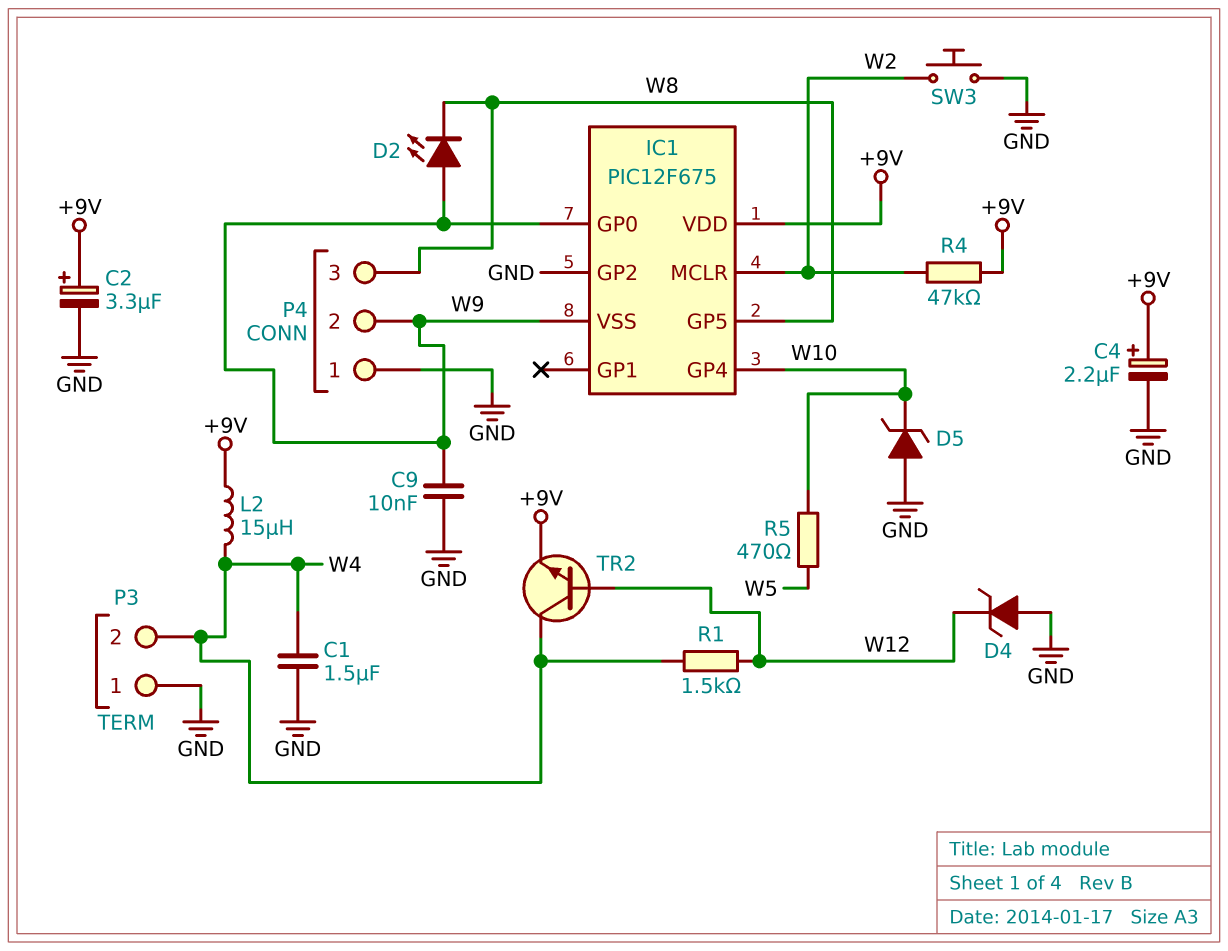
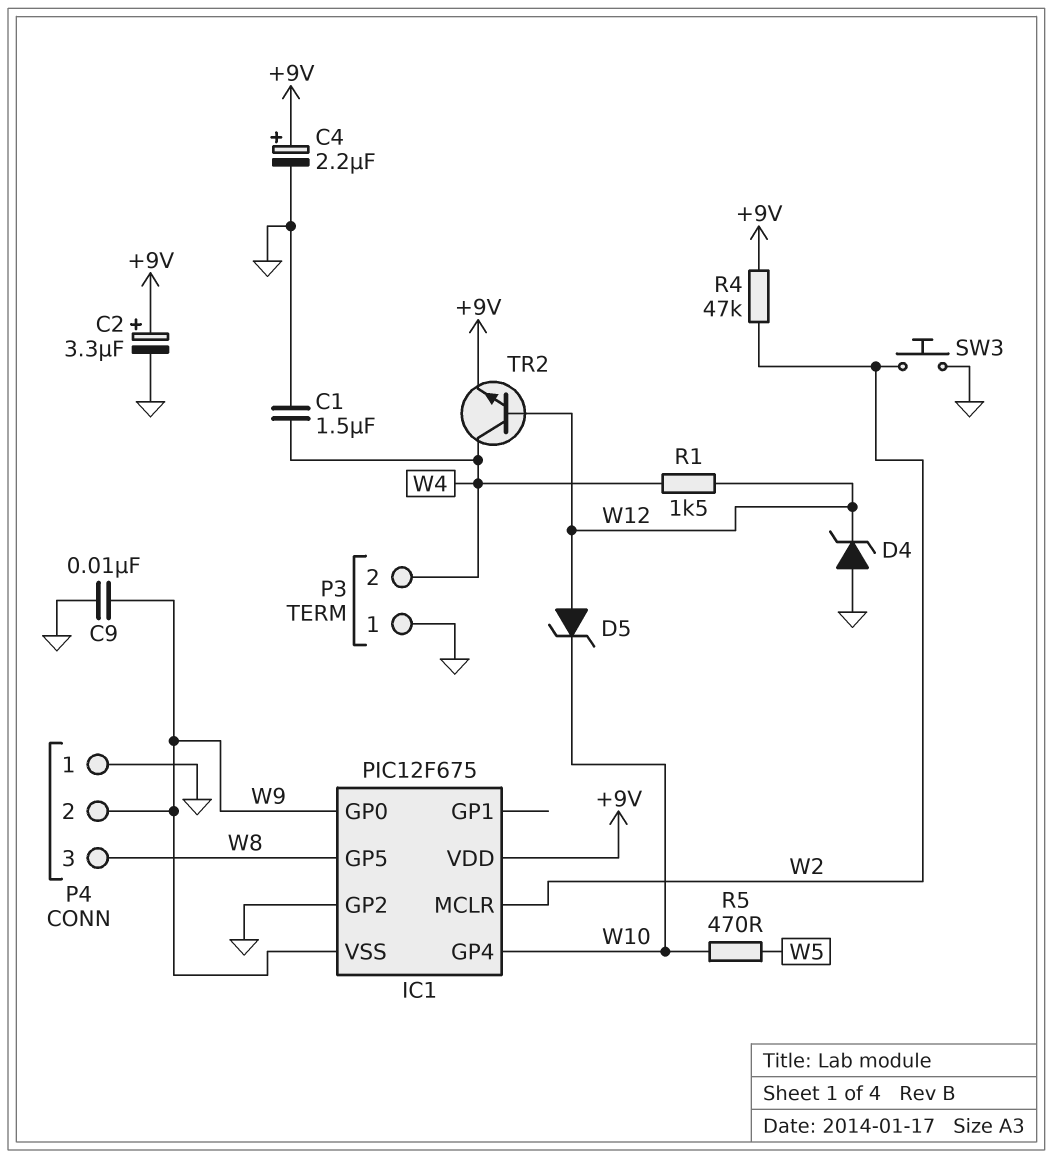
D2: LED (A W9, K W8) -> none
D5: zener (A GND, K W10) -> zener (A W12, K W10)
L2: 15uH (+9V, W4) -> none

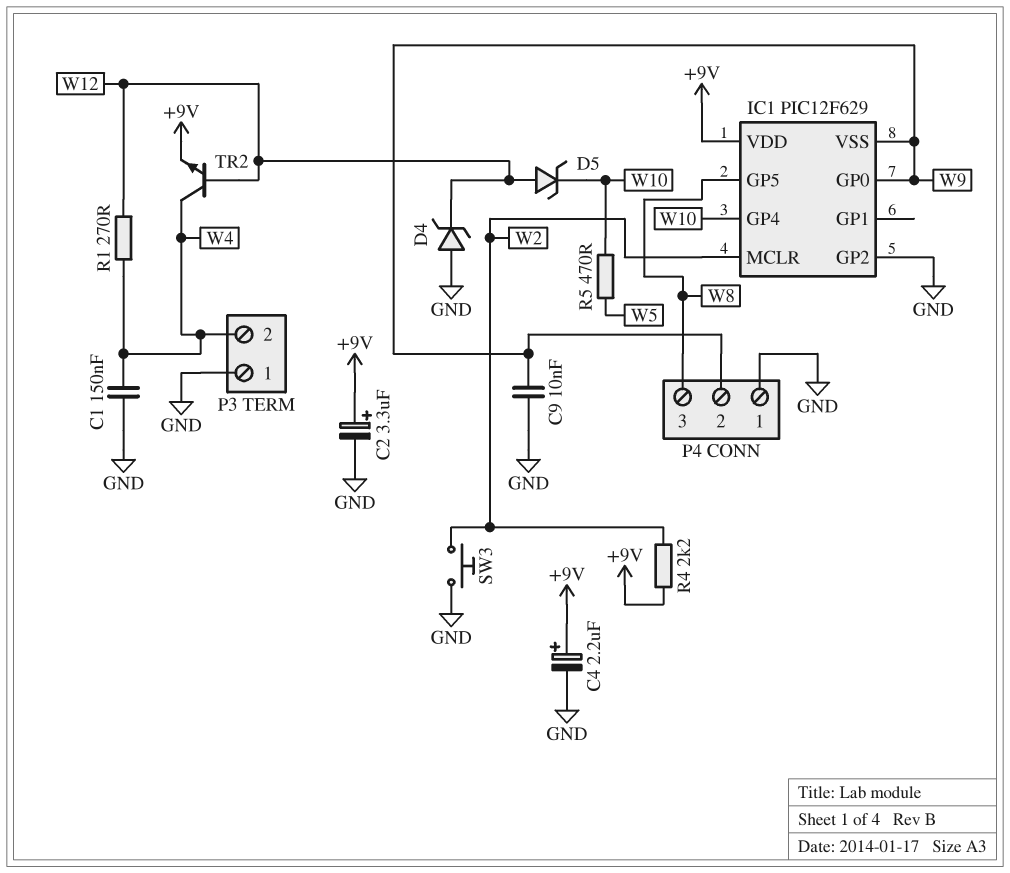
C1: 1.5uF (GND, W4) -> 150nF (GND, W4)
IC1: PIC12F675 -> PIC12F629
R1: 1.5k (W4, W12) -> 270 (W4, W12)
R4: 47k (+9V, W2) -> 2.2k (+9V, W2)

